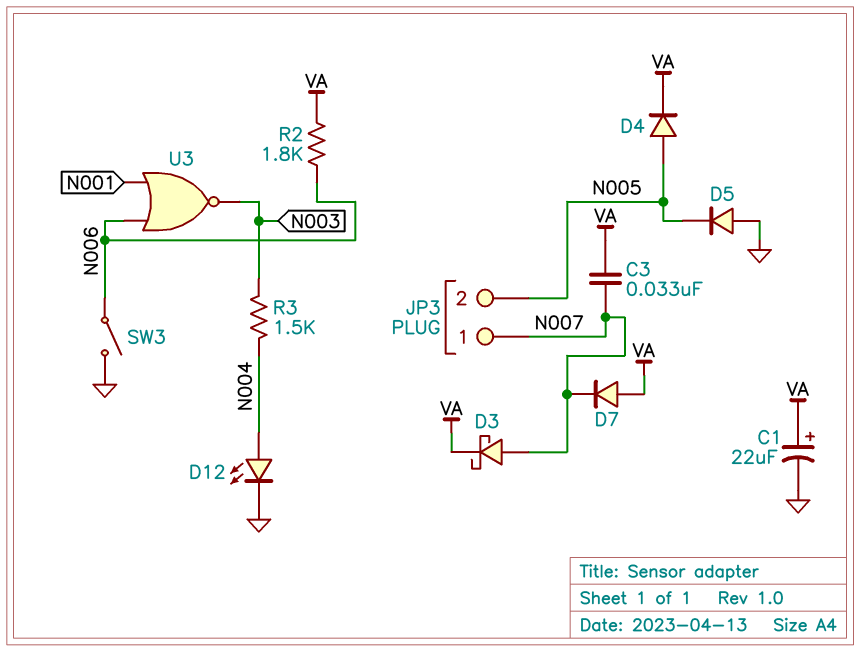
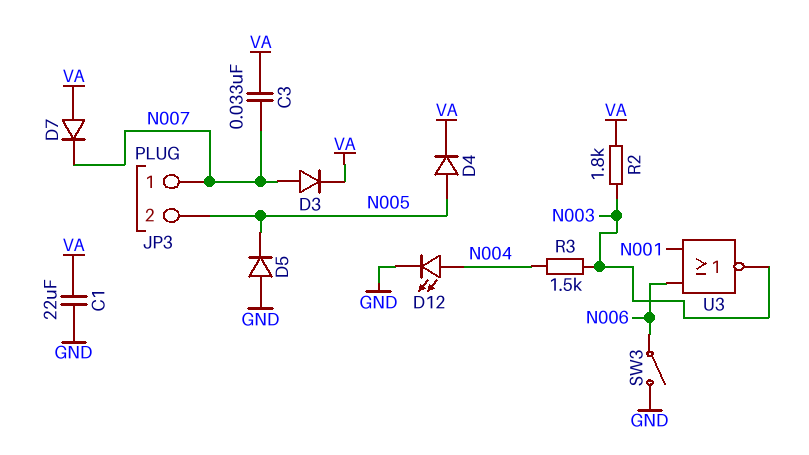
C1: 22uF (plus VA, minus GND) -> 22uF (GND, VA)
D3: schottky (A N007, K VA) -> diode (A N007, K VA)
R2: 1.8k (N006, VA) -> 1.8k (N003, VA)

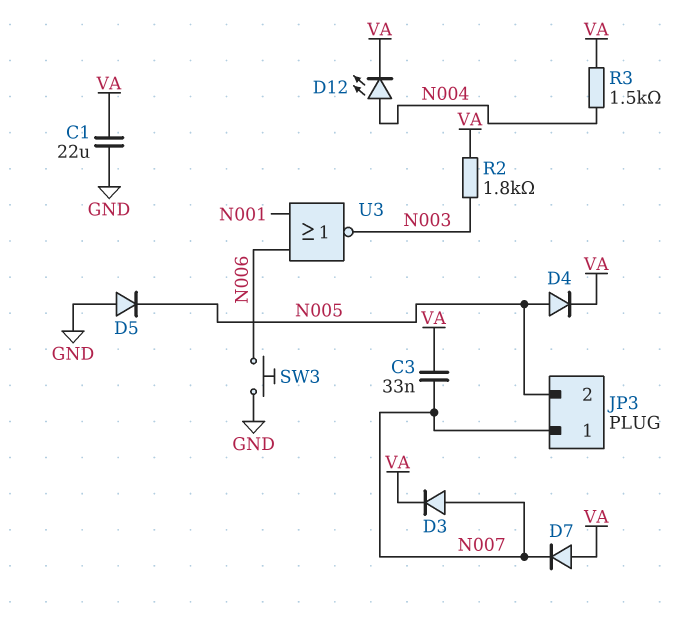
D12: LED (A N004, K GND) -> LED (A N004, K VA)
R3: 1.5k (N003, N004) -> 1.5k (N004, VA)
SW3: switch (GND, N006) -> button (GND, N006)

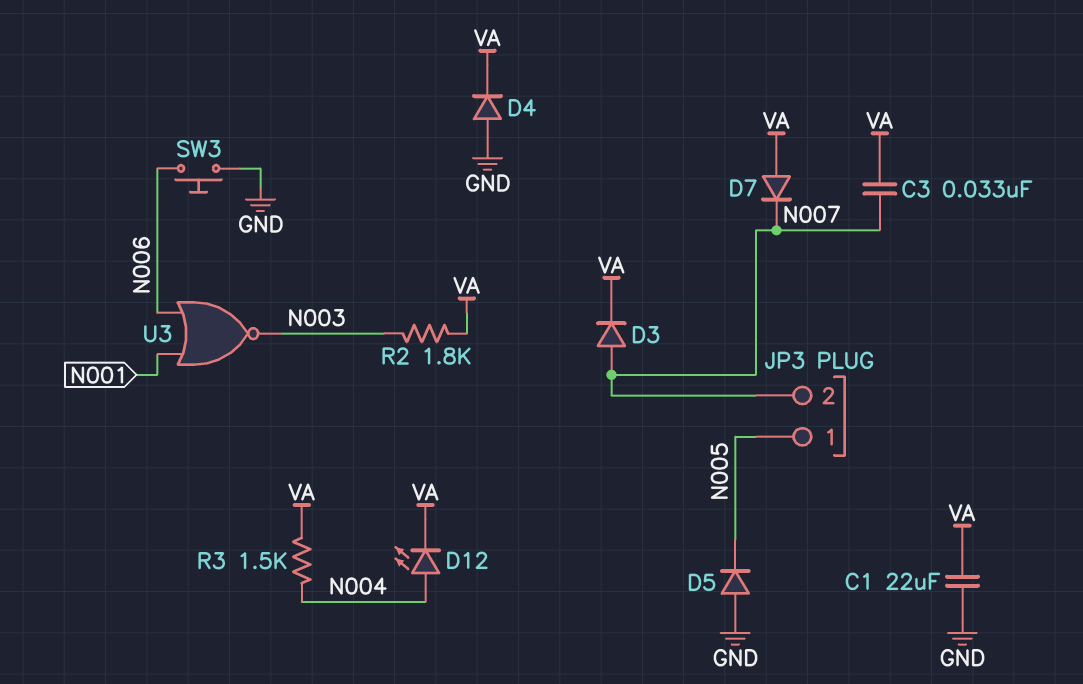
D4: diode (A N005, K VA) -> diode (A GND, K VA)
JP3 pin 1: N007 -> N005
JP3 pin 2: N005 -> N007

